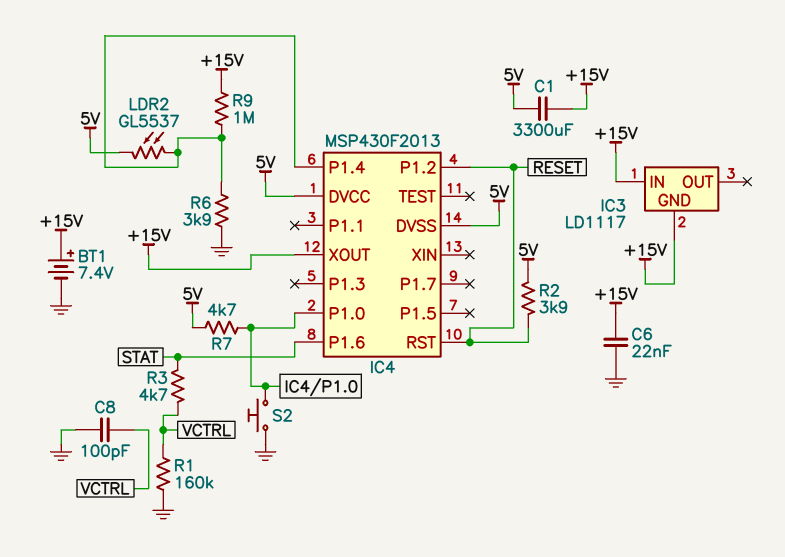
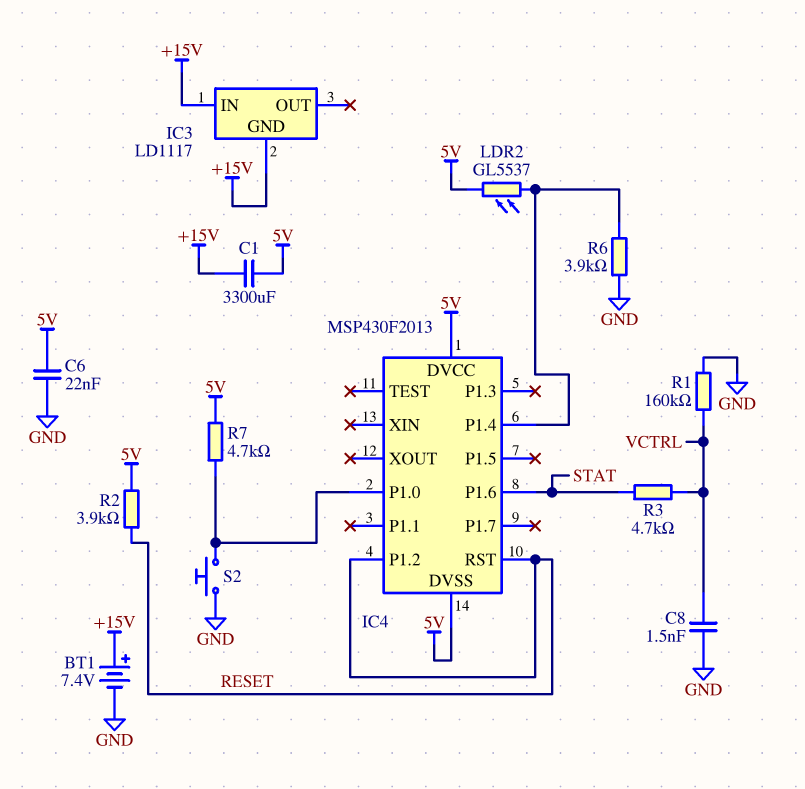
C6: 22nF (+15V, GND) -> 22nF (5V, GND)
C8: 100pF (GND, VCTRL) -> 1.5nF (GND, VCTRL)
IC4 pin XOUT: +15V -> none
R9: 1M (+15V, IC4/P1.4) -> none

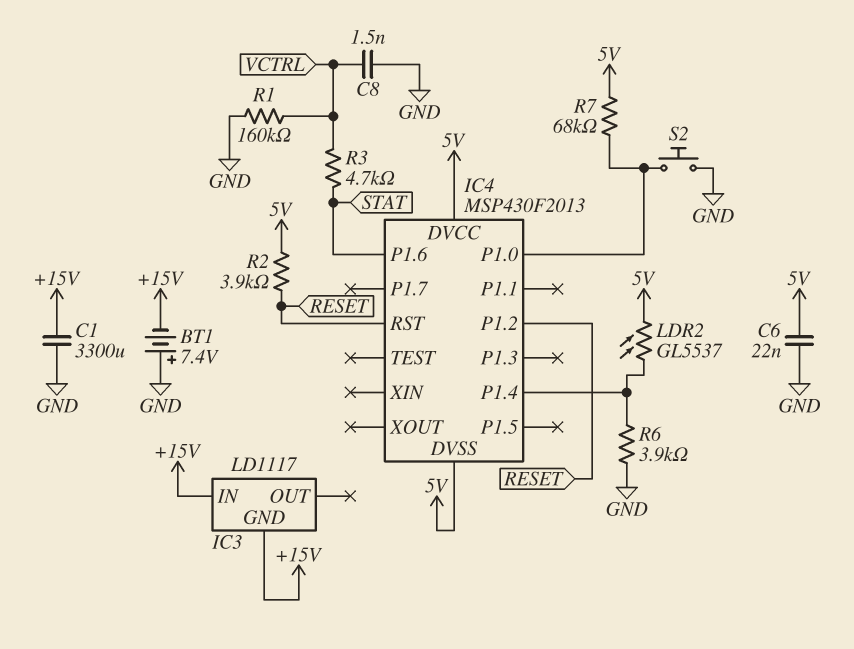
BT1: 7.4V (plus +15V, minus GND) -> 7.4V (plus GND, minus +15V)
C1: 3300uF (+15V, 5V) -> 3300uF (+15V, GND)
R7: 4.7k (5V, IC4/P1.0) -> 68k (5V, IC4/P1.0)

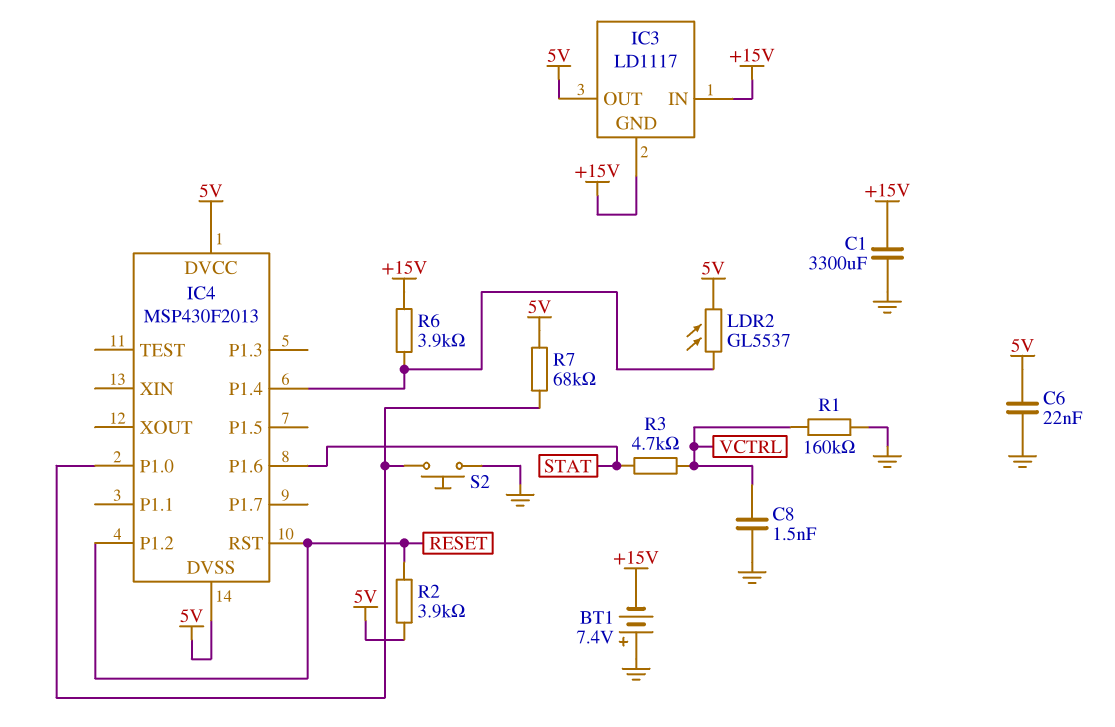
IC3 pin OUT: none -> 5V
R6: 3.9k (GND, IC4/P1.4) -> 3.9k (+15V, IC4/P1.4)

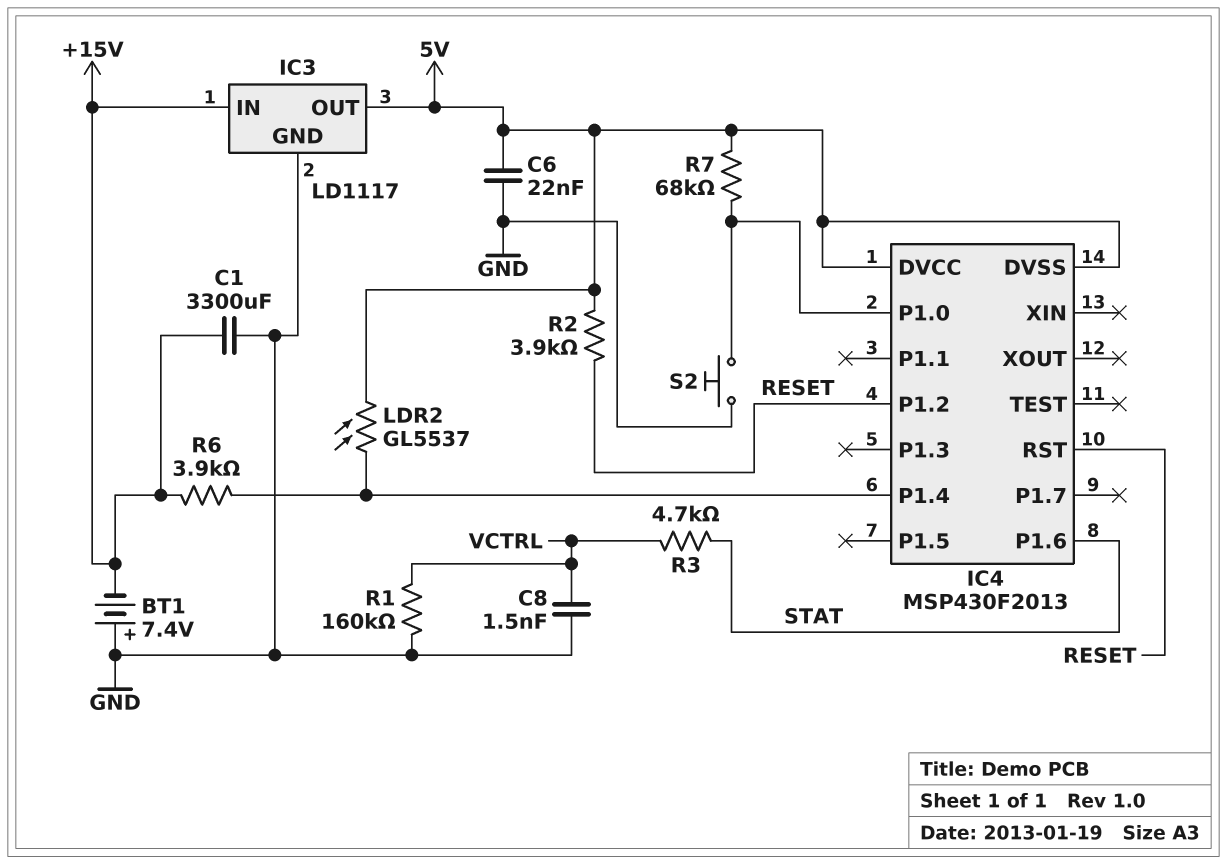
IC3 pin GND: +15V -> GND

